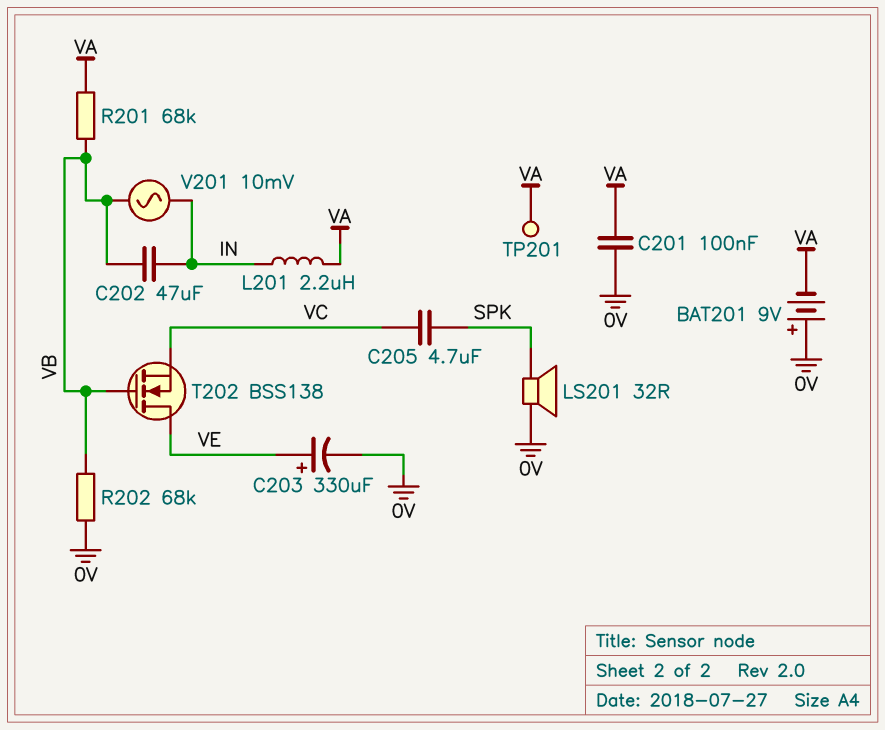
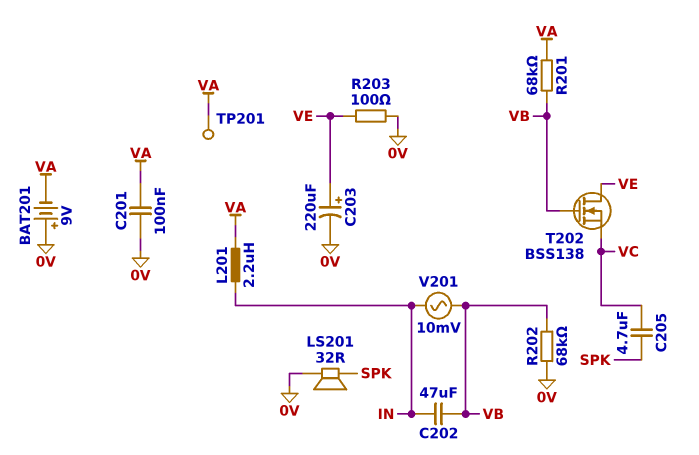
C203: 330uF (plus VE, minus 0V) -> 220uF (plus VE, minus 0V)
R203: none -> 100 (0V, VE)

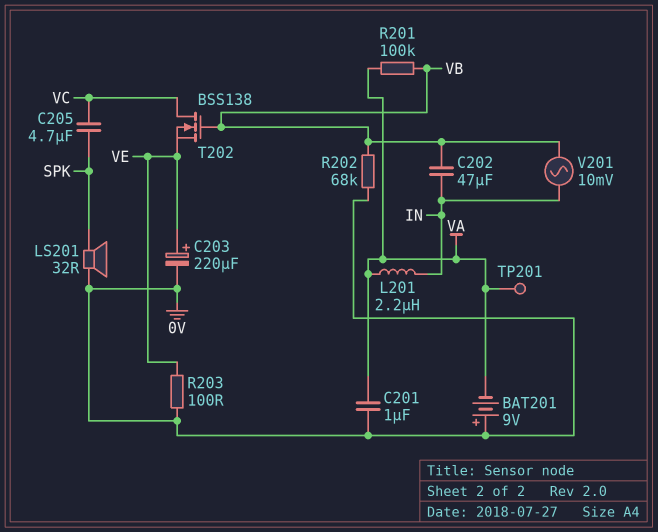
C201: 100nF (0V, VA) -> 1uF (0V, VA)
R201: 68k (VA, VB) -> 100k (VA, VB)
T202: NMOS BSS138 (G VB, D VE, S VC) -> NMOS BSS138 (G VB, D VC, S VE)

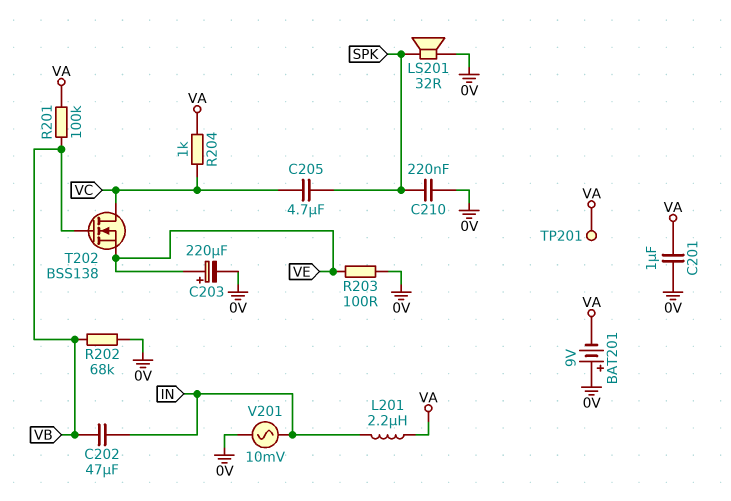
C210: none -> 220nF (0V, SPK)
R204: none -> 1k (VA, VC)
V201: AC 10mV (IN, VB) -> AC 10mV (0V, IN)

